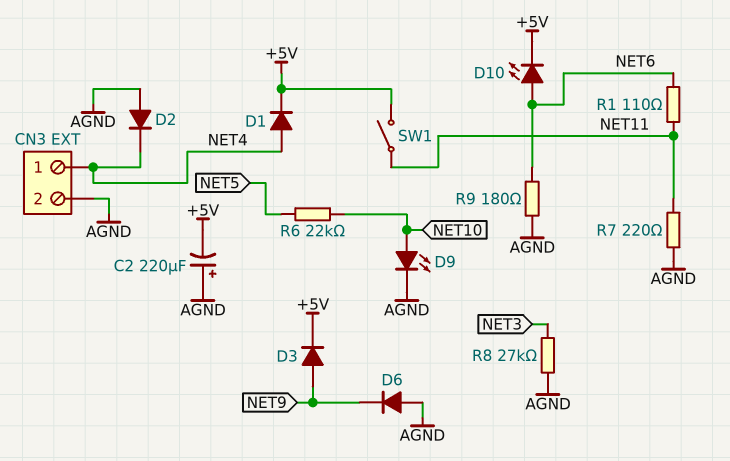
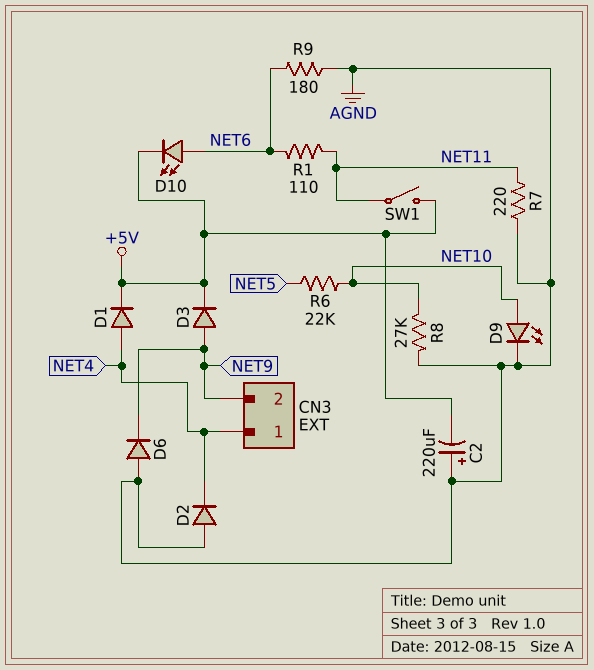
CN3 pin 2: AGND -> NET9
R8: 27k (AGND, NET3) -> 27k (AGND, NET10)

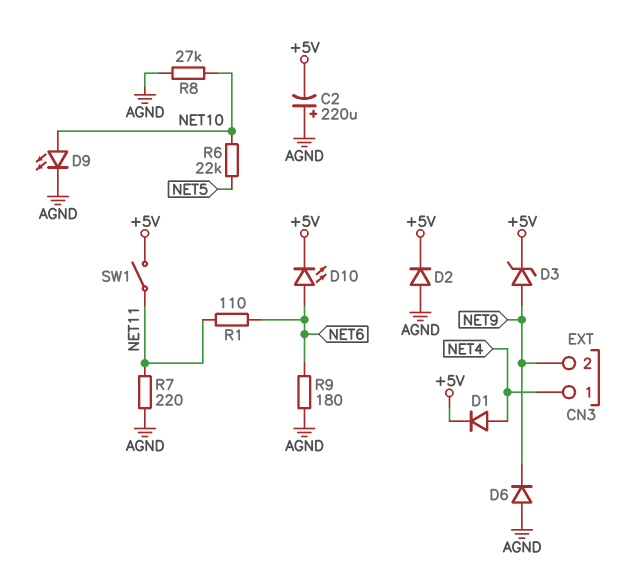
D2: diode (A AGND, K NET4) -> diode (A AGND, K +5V)
D3: diode (A NET9, K +5V) -> zener (A NET9, K +5V)

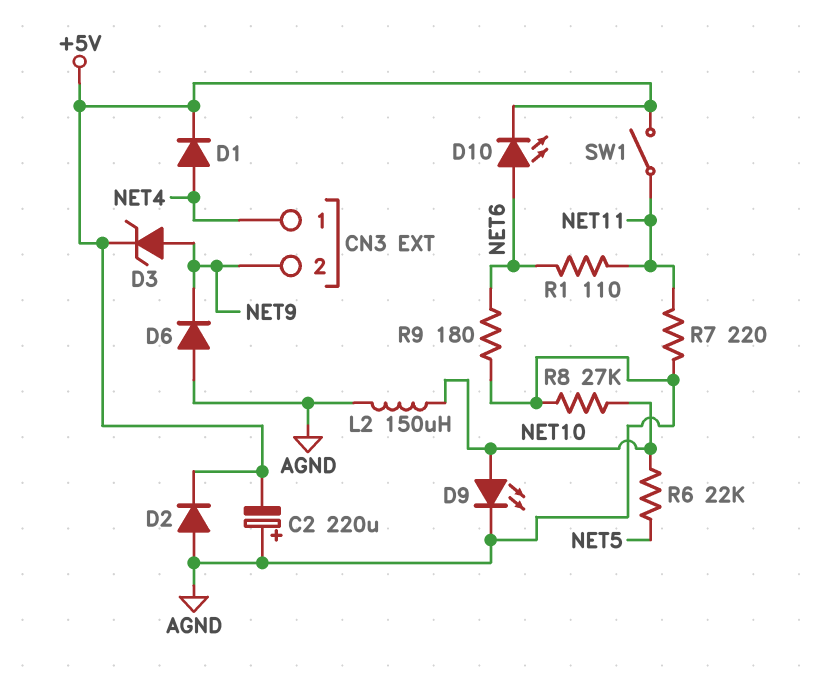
L2: none -> 150uH (AGND, NET10)

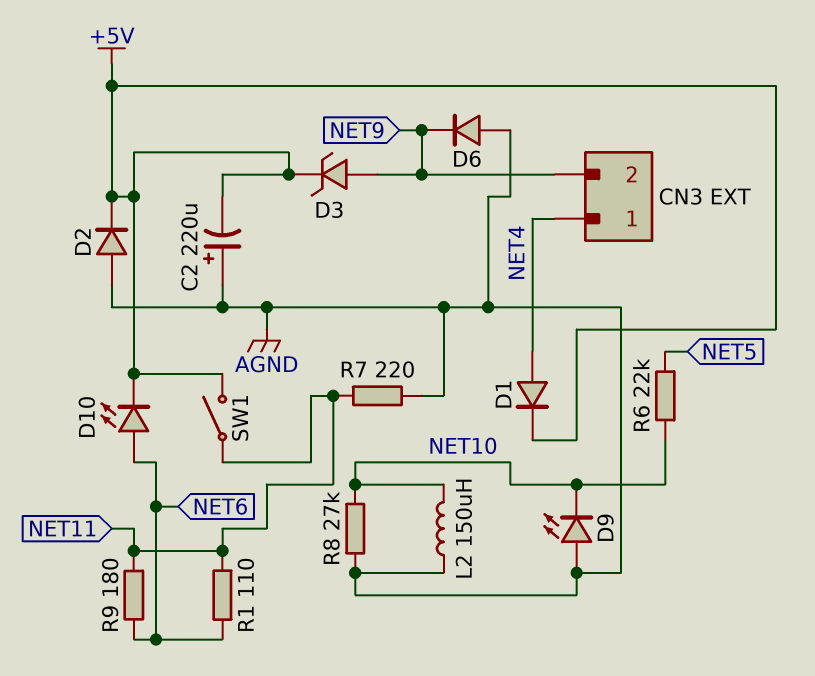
D9: LED (A NET10, K AGND) -> LED (A AGND, K NET10)
R9: 180 (AGND, NET6) -> 180 (NET6, NET11)

